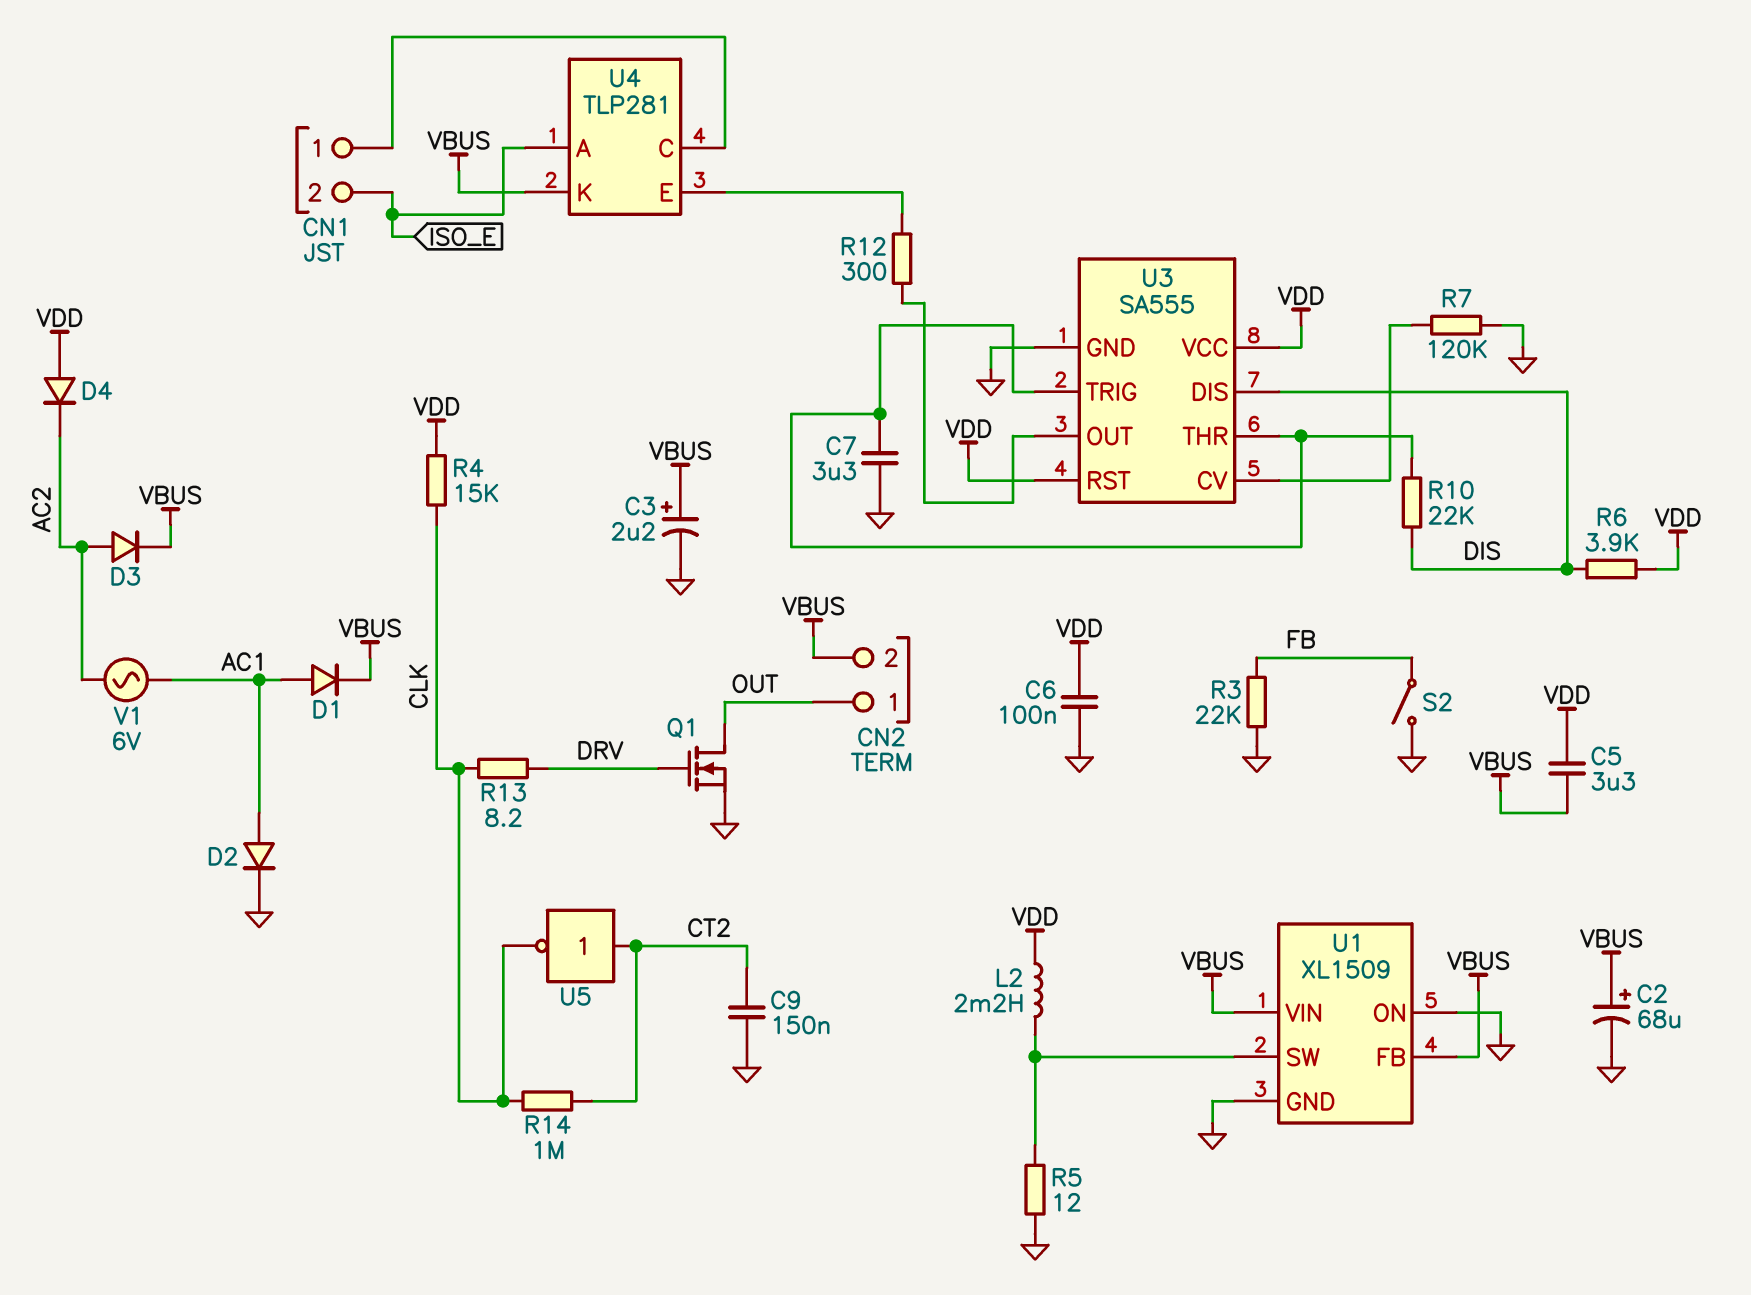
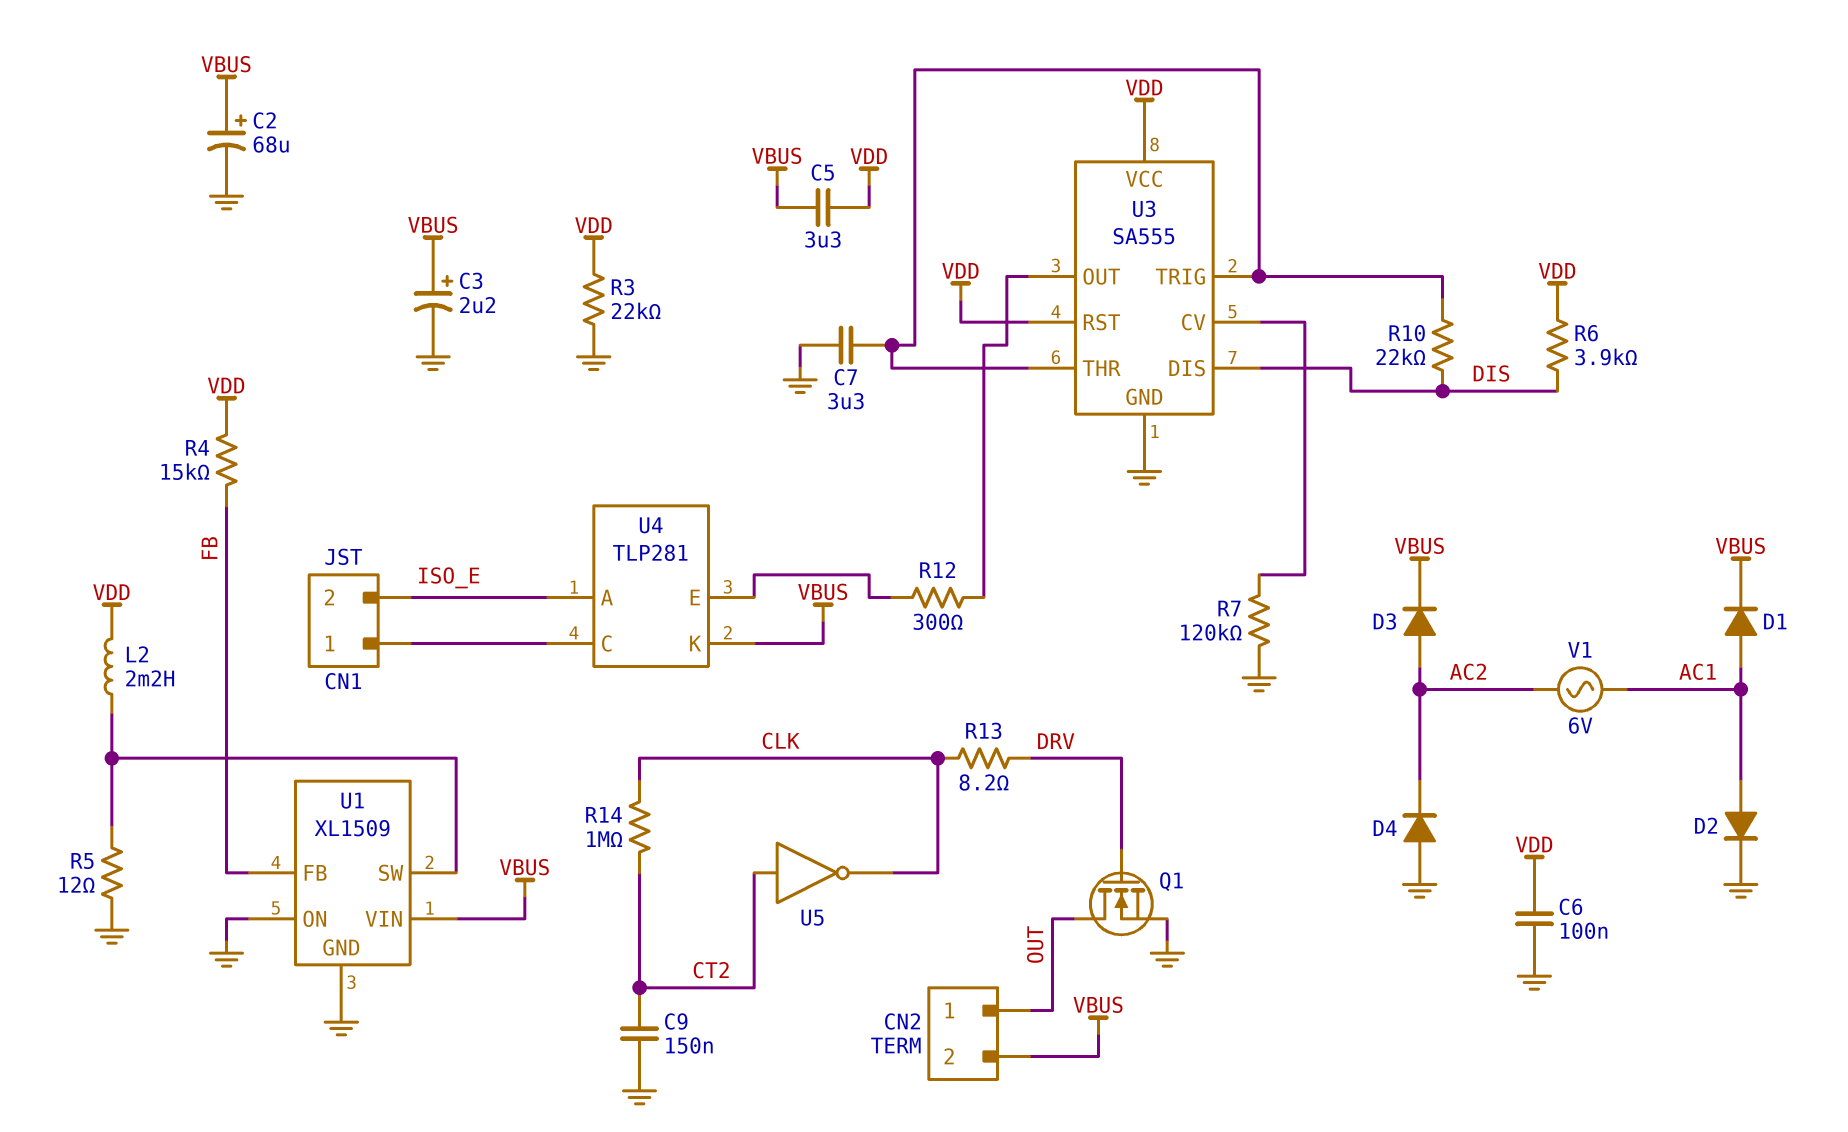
D4: diode (A VDD, K AC2) -> diode (A GND, K AC2)
R3: 22k (FB, GND) -> 22k (GND, VDD)
R4: 15k (CLK, VDD) -> 15k (FB, VDD)
S2: switch (FB, GND) -> none
U1 pin FB: VBUS -> FB

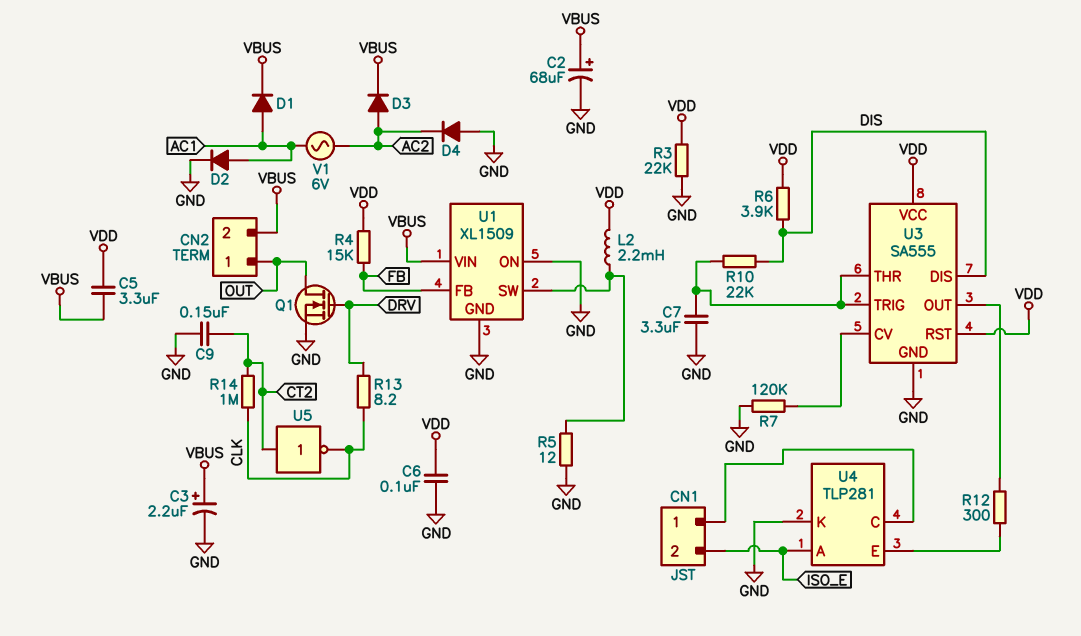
U4 pin K: VBUS -> GND

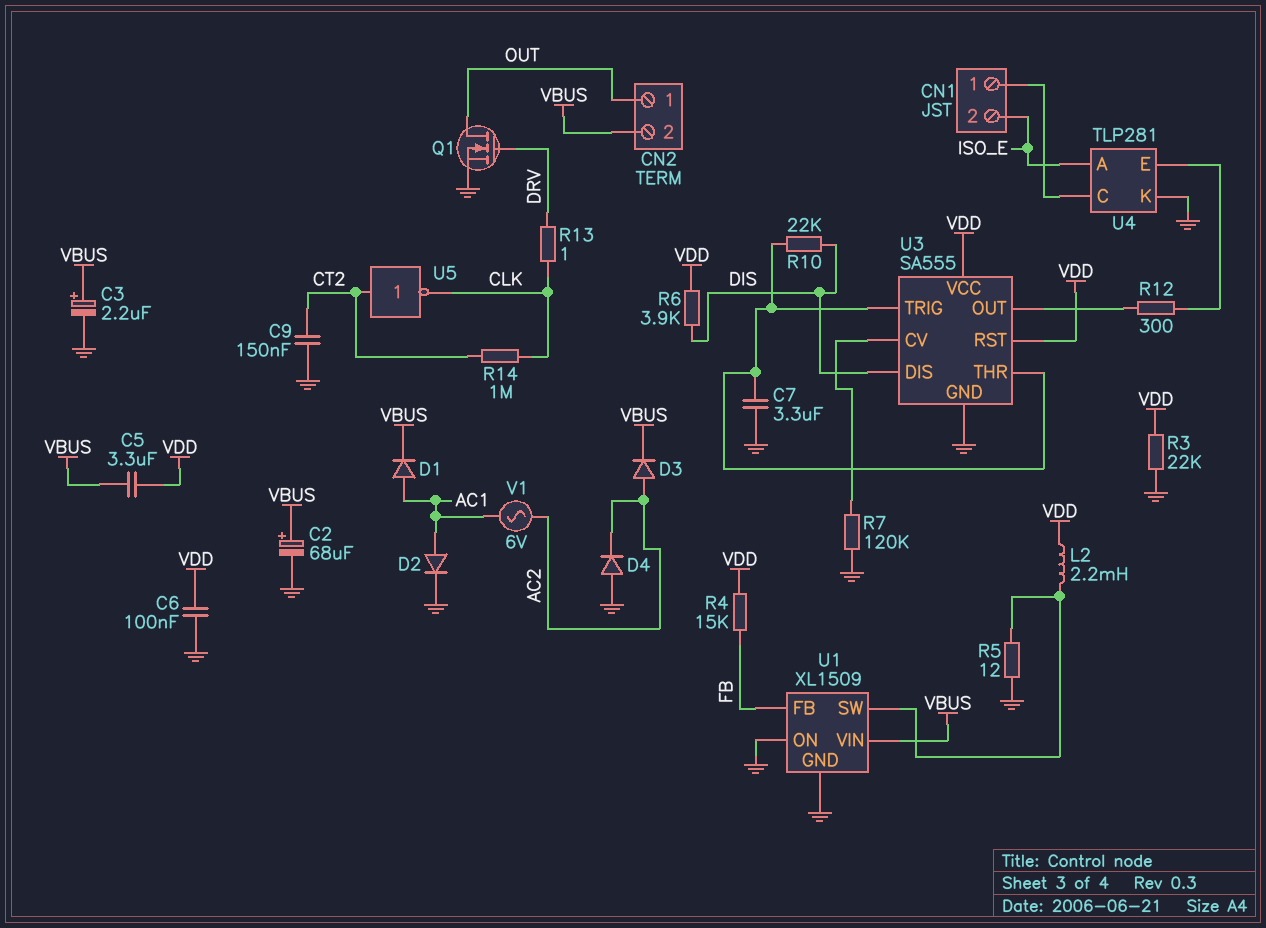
R13: 8.2 (CLK, DRV) -> 1 (CLK, DRV)

